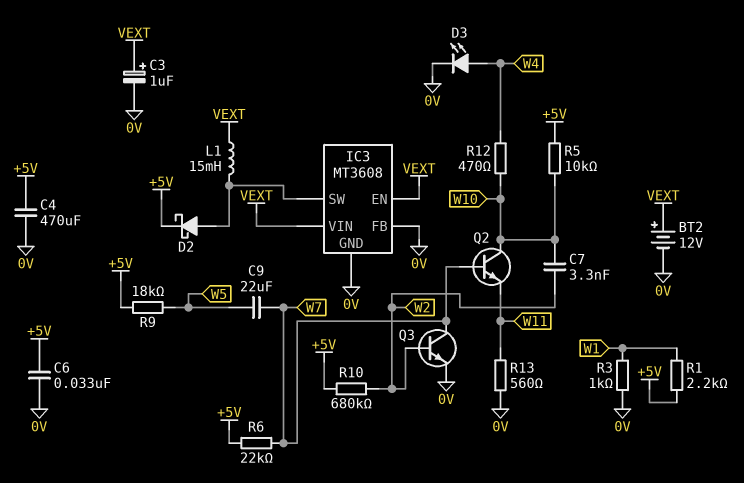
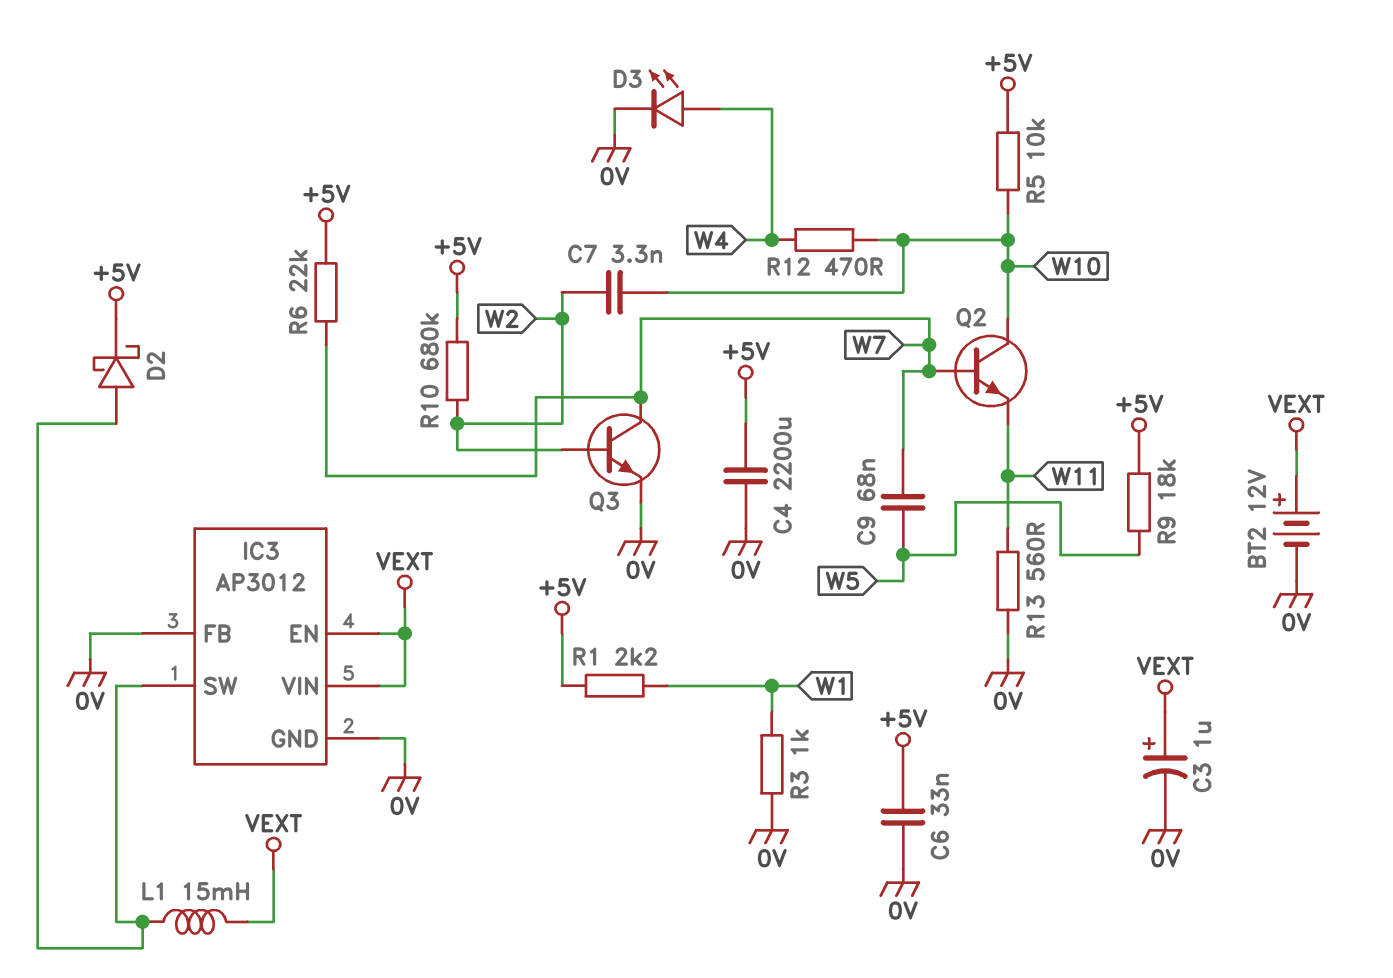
C4: 470uF (+5V, 0V) -> 2200uF (+5V, 0V)
C9: 22uF (W5, W7) -> 68nF (W5, W7)
IC3: MT3608 -> AP3012

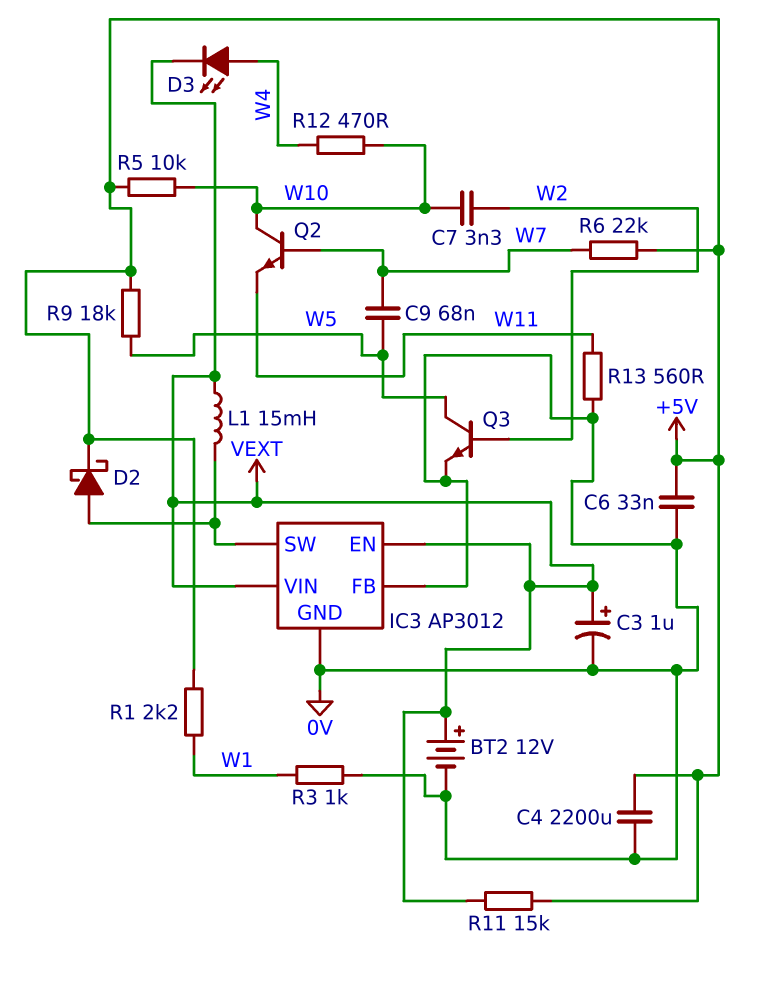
D3: LED (A W4, K 0V) -> LED (A W4, K VEXT)
Q3: NPN (B W2, C W7, E 0V) -> NPN (B W2, C W5, E 0V)
R10: 680k (+5V, W2) -> none
R11: none -> 15k (+5V, VEXT)

